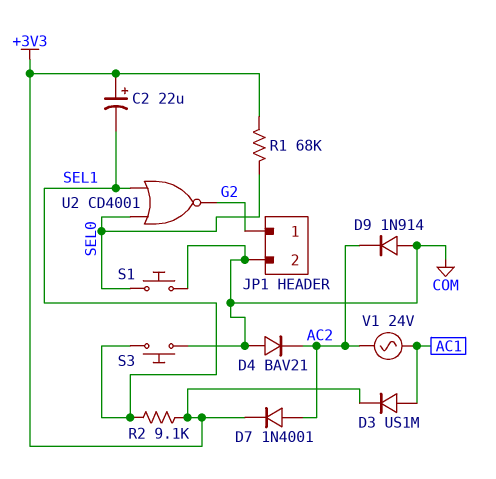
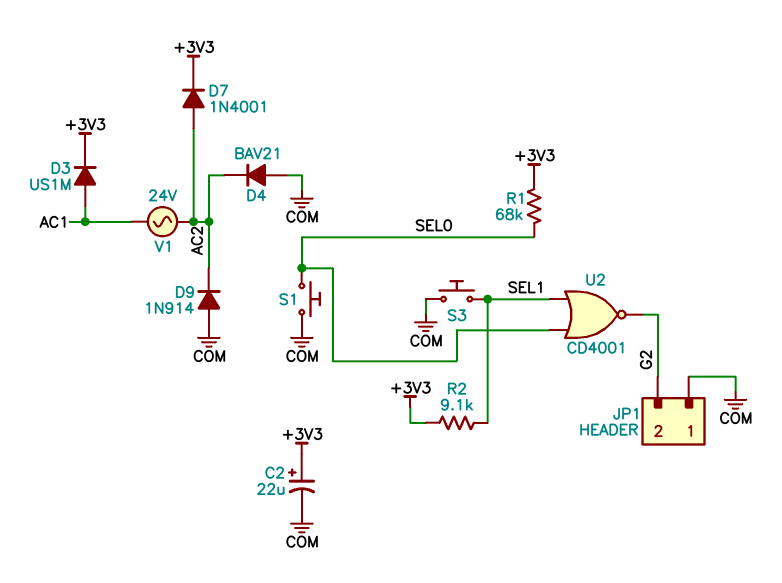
C2: 22uF (plus +3V3, minus SEL1) -> 22uF (plus +3V3, minus COM)
JP1 pin 1: G2 -> COM
JP1 pin 2: COM -> G2

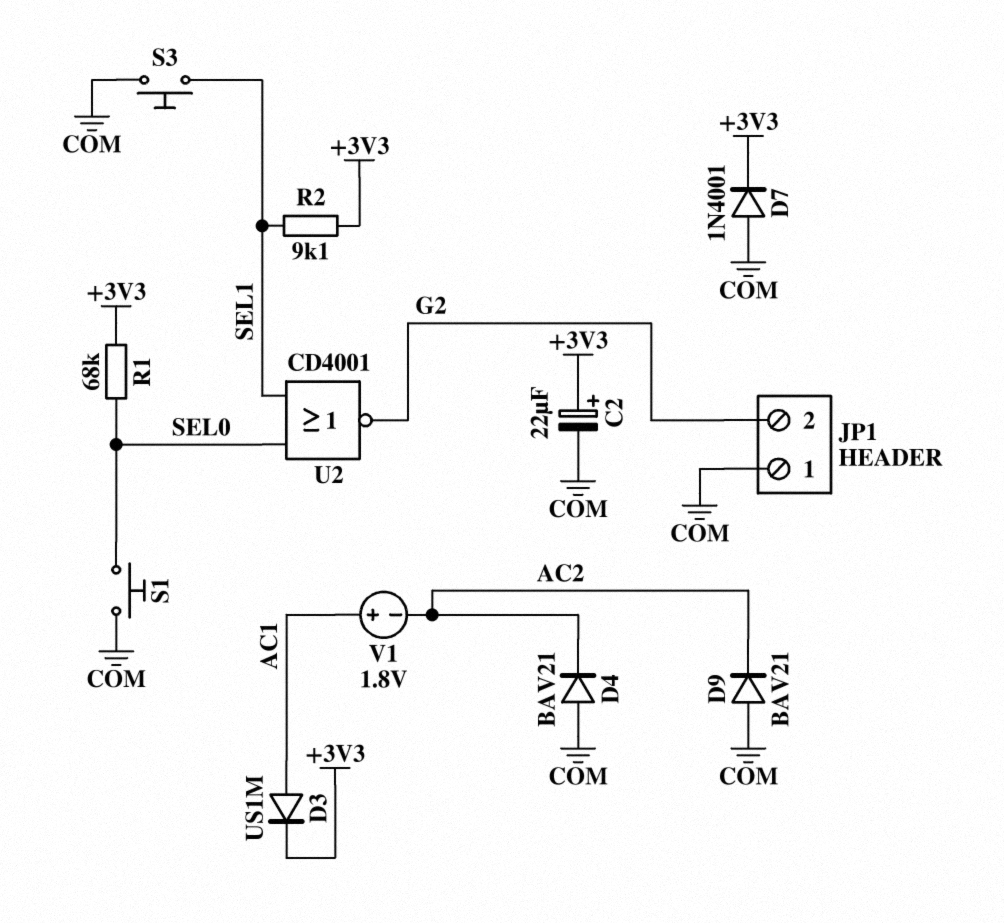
D7: diode 1N4001 (A AC2, K +3V3) -> diode 1N4001 (A COM, K +3V3)
D9: diode 1N914 (A COM, K AC2) -> diode BAV21 (A COM, K AC2)
V1: AC 24V (AC1, AC2) -> 1.8V (plus AC1, minus AC2)

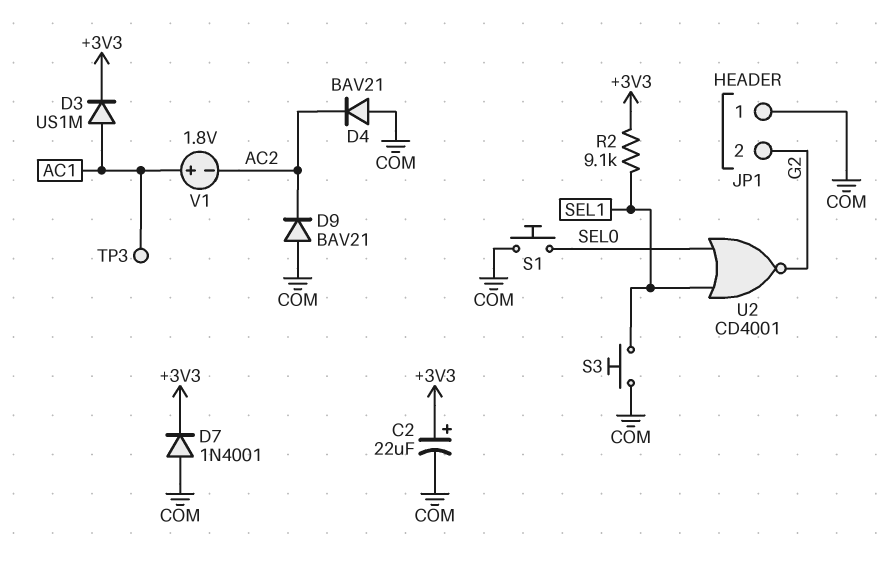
R1: 68k (+3V3, SEL0) -> none
TP3: none -> test point (AC1)

